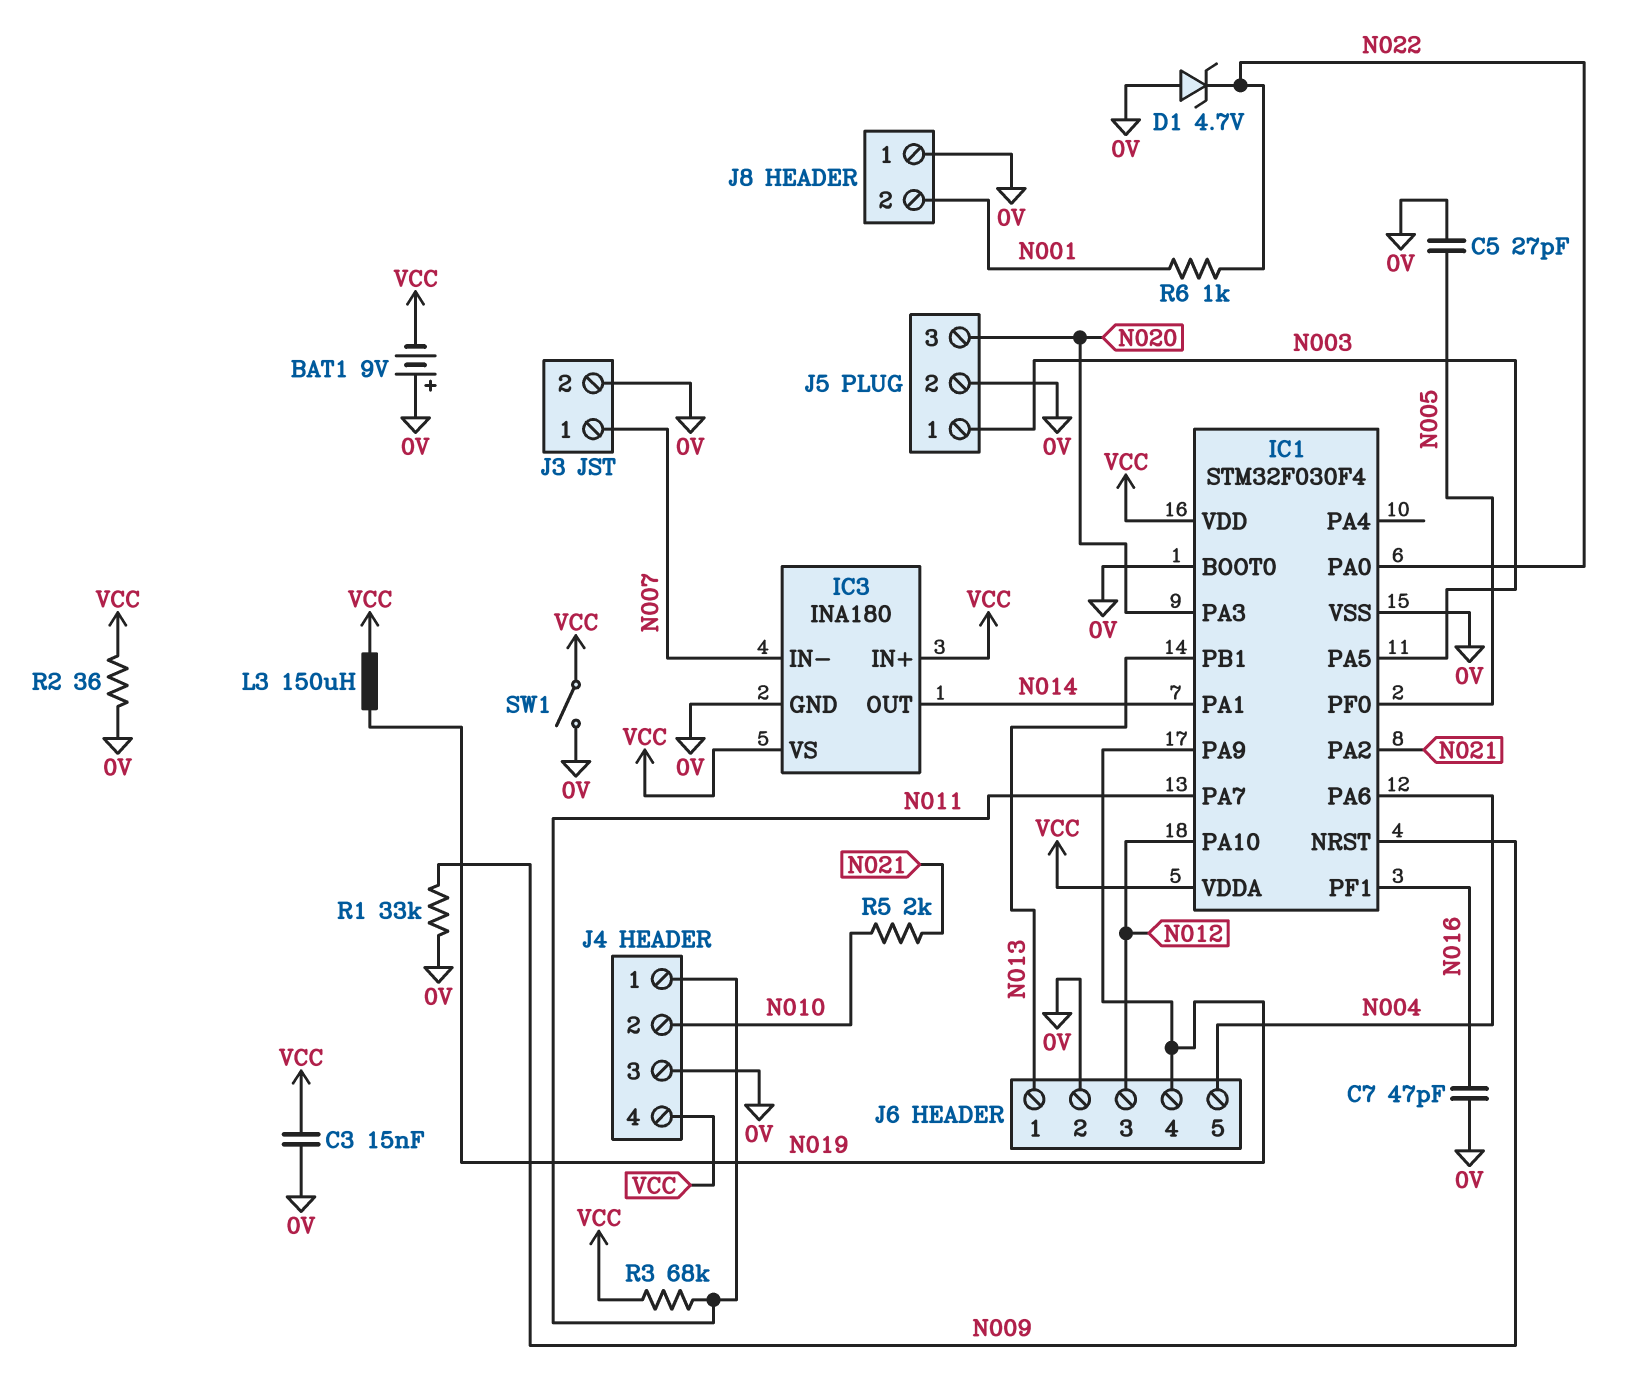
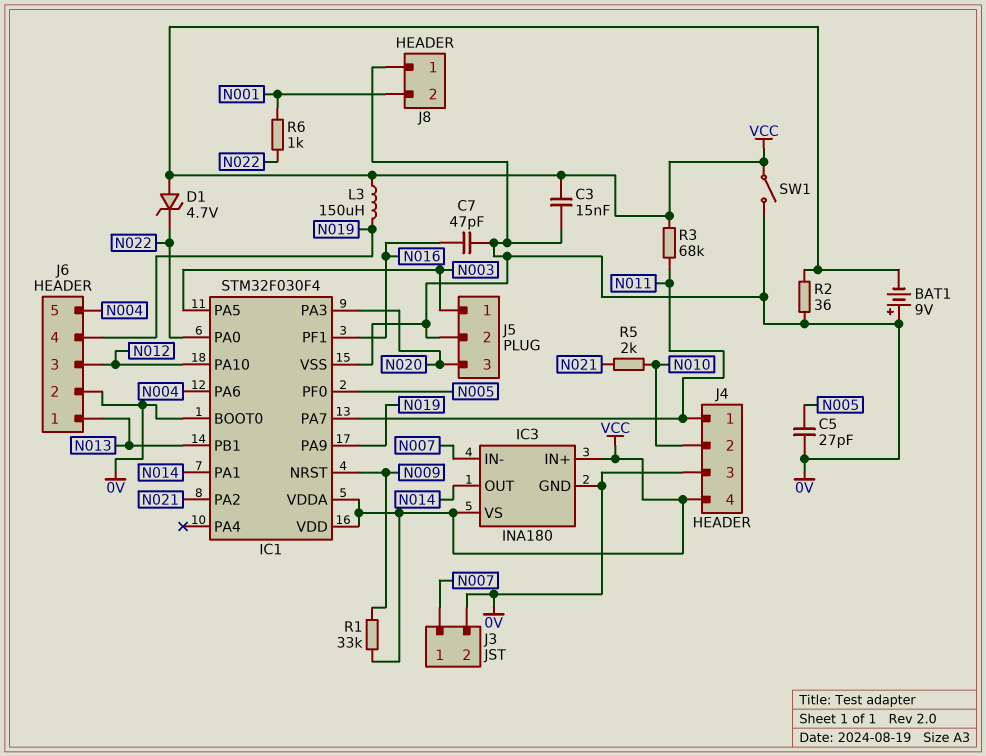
D1: zener 4.7V (A 0V, K N022) -> zener 4.7V (A VCC, K N022)
R1: 33k (0V, N009) -> 33k (N009, VCC)

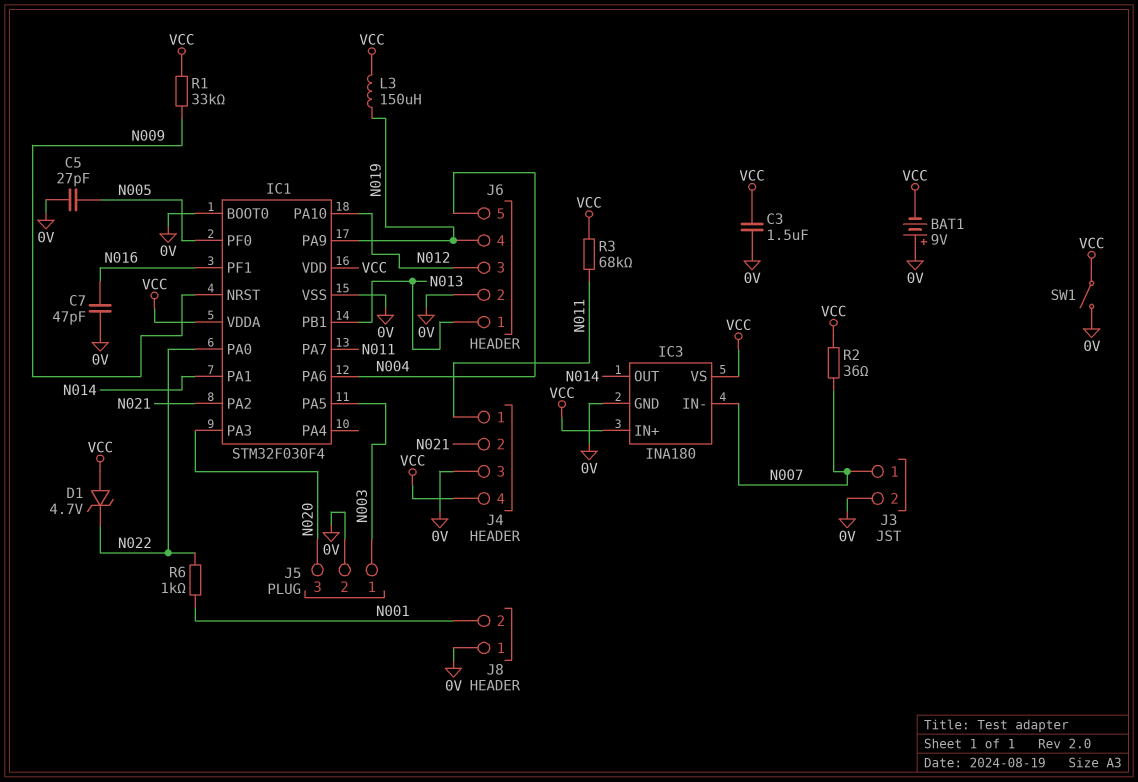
C3: 15nF (0V, VCC) -> 1.5uF (0V, VCC)
J4 pin 2: N010 -> N021
R2: 36 (0V, VCC) -> 36 (N007, VCC)
R5: 2k (N010, N021) -> none

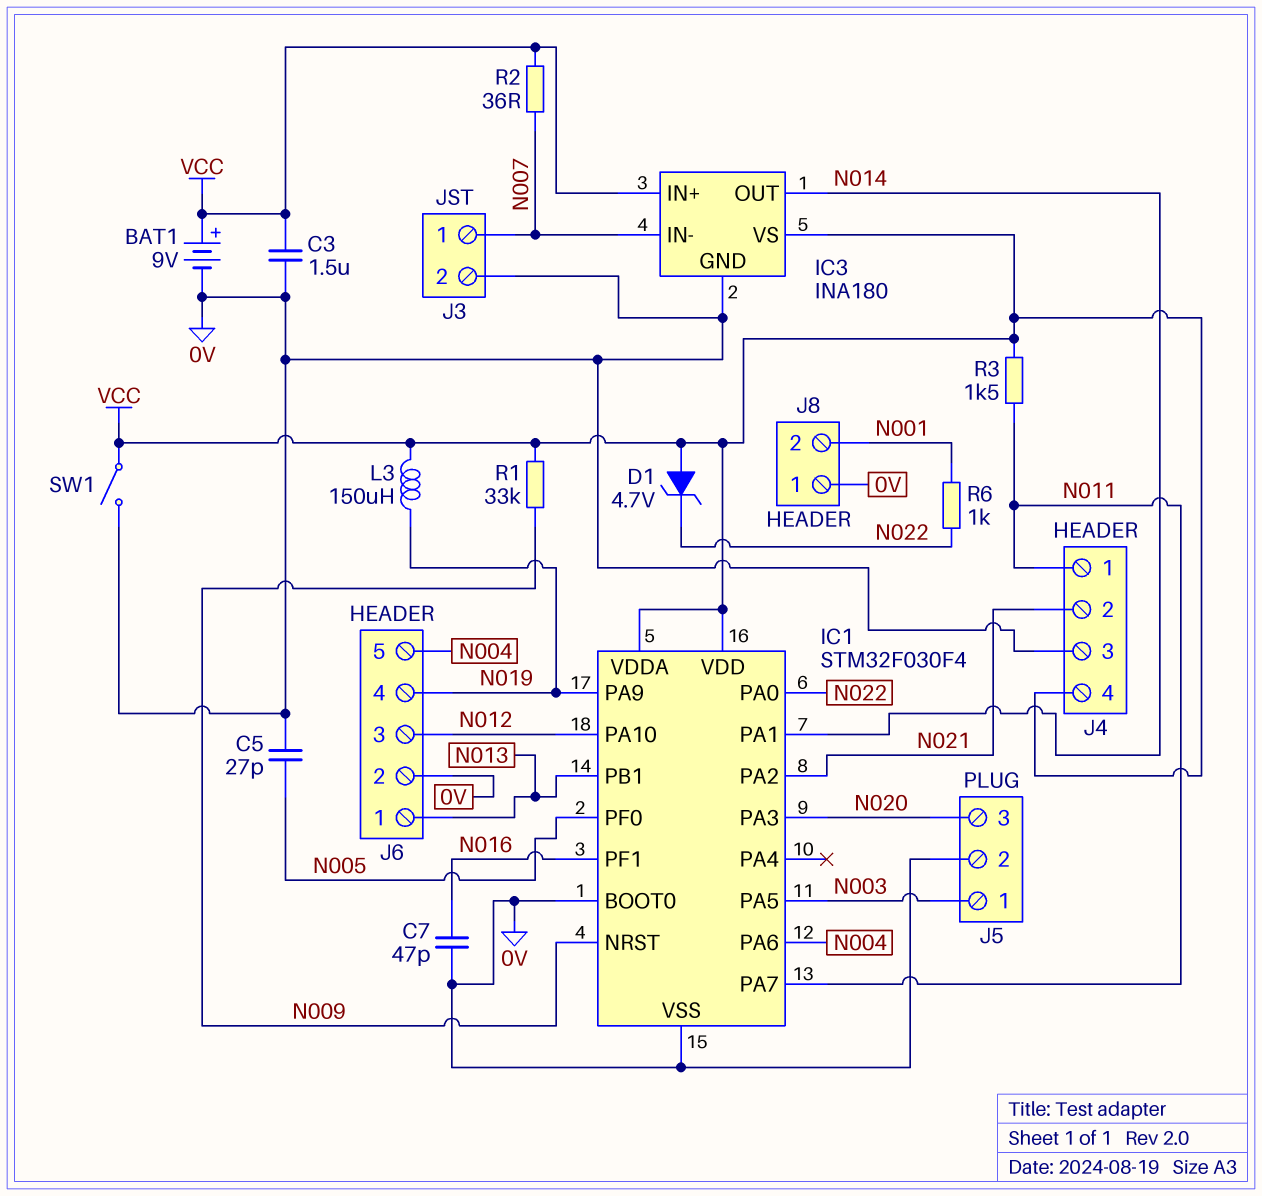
BAT1: 9V (plus 0V, minus VCC) -> 9V (plus VCC, minus 0V)
R3: 68k (N011, VCC) -> 1.5k (N011, VCC)

